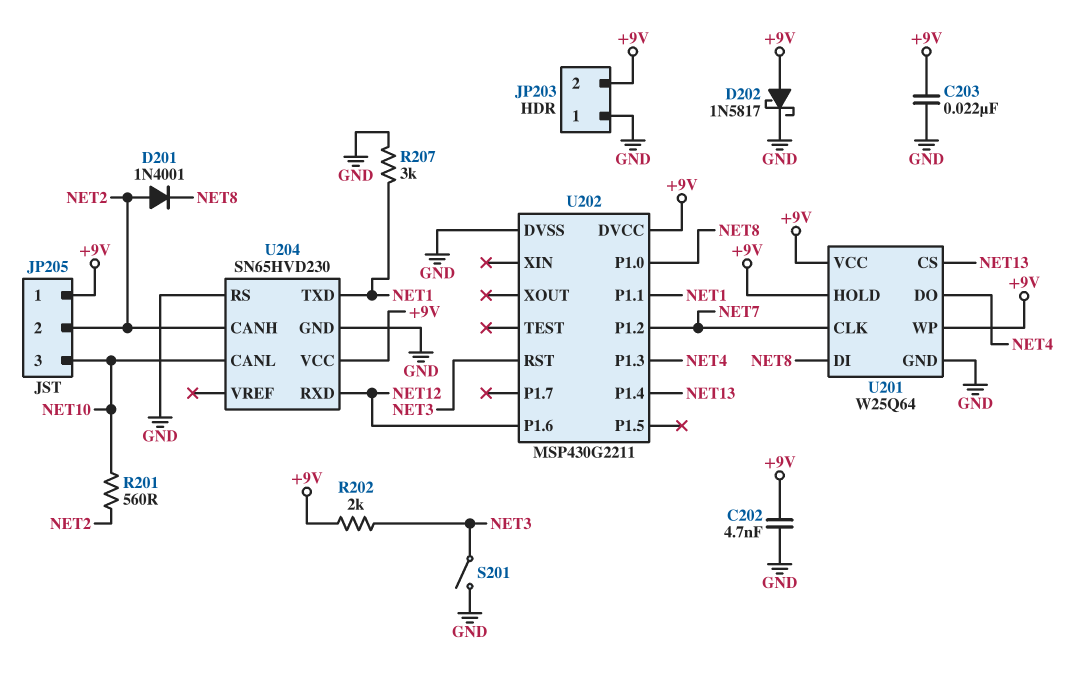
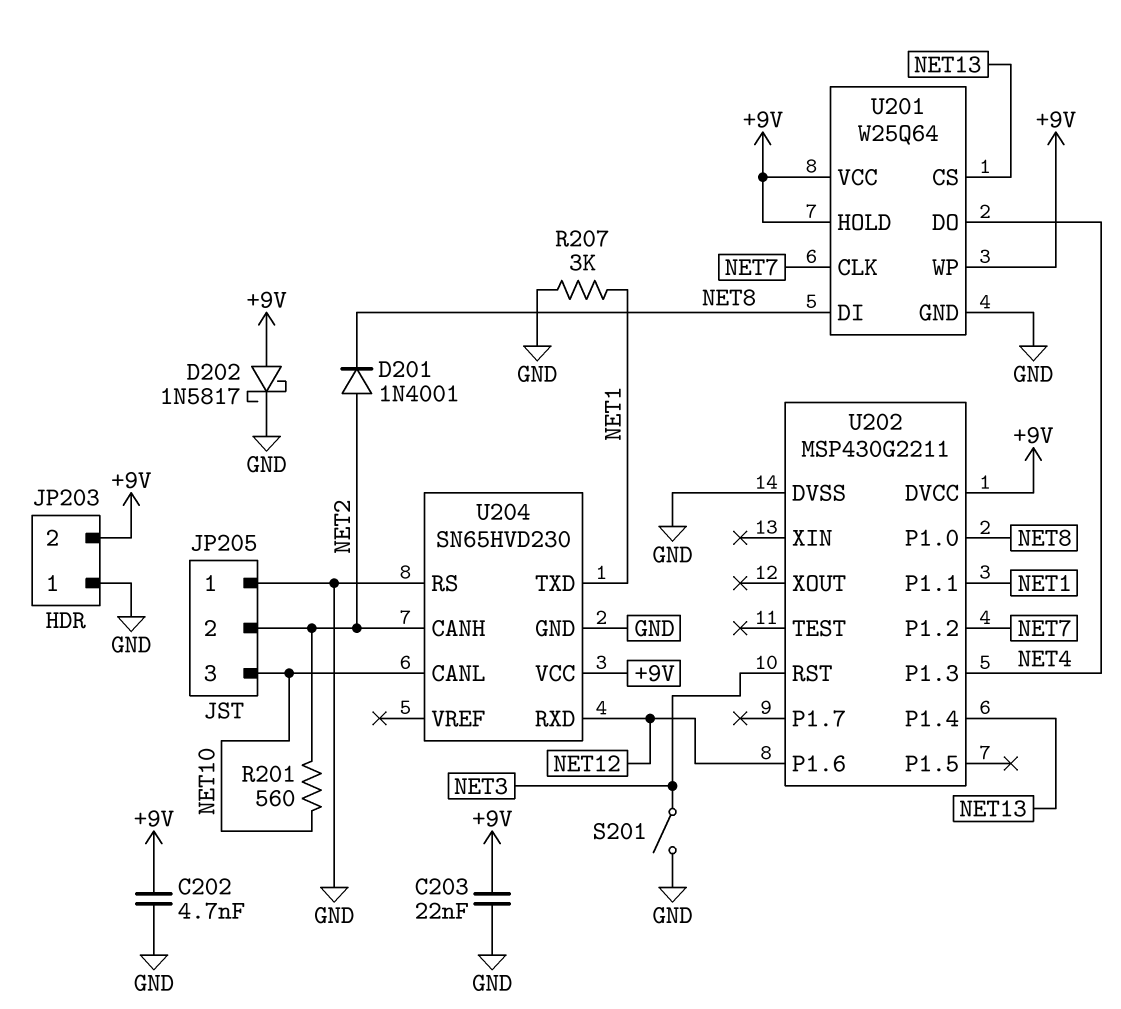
JP205 pin 1: +9V -> GND
R202: 2k (+9V, NET3) -> none

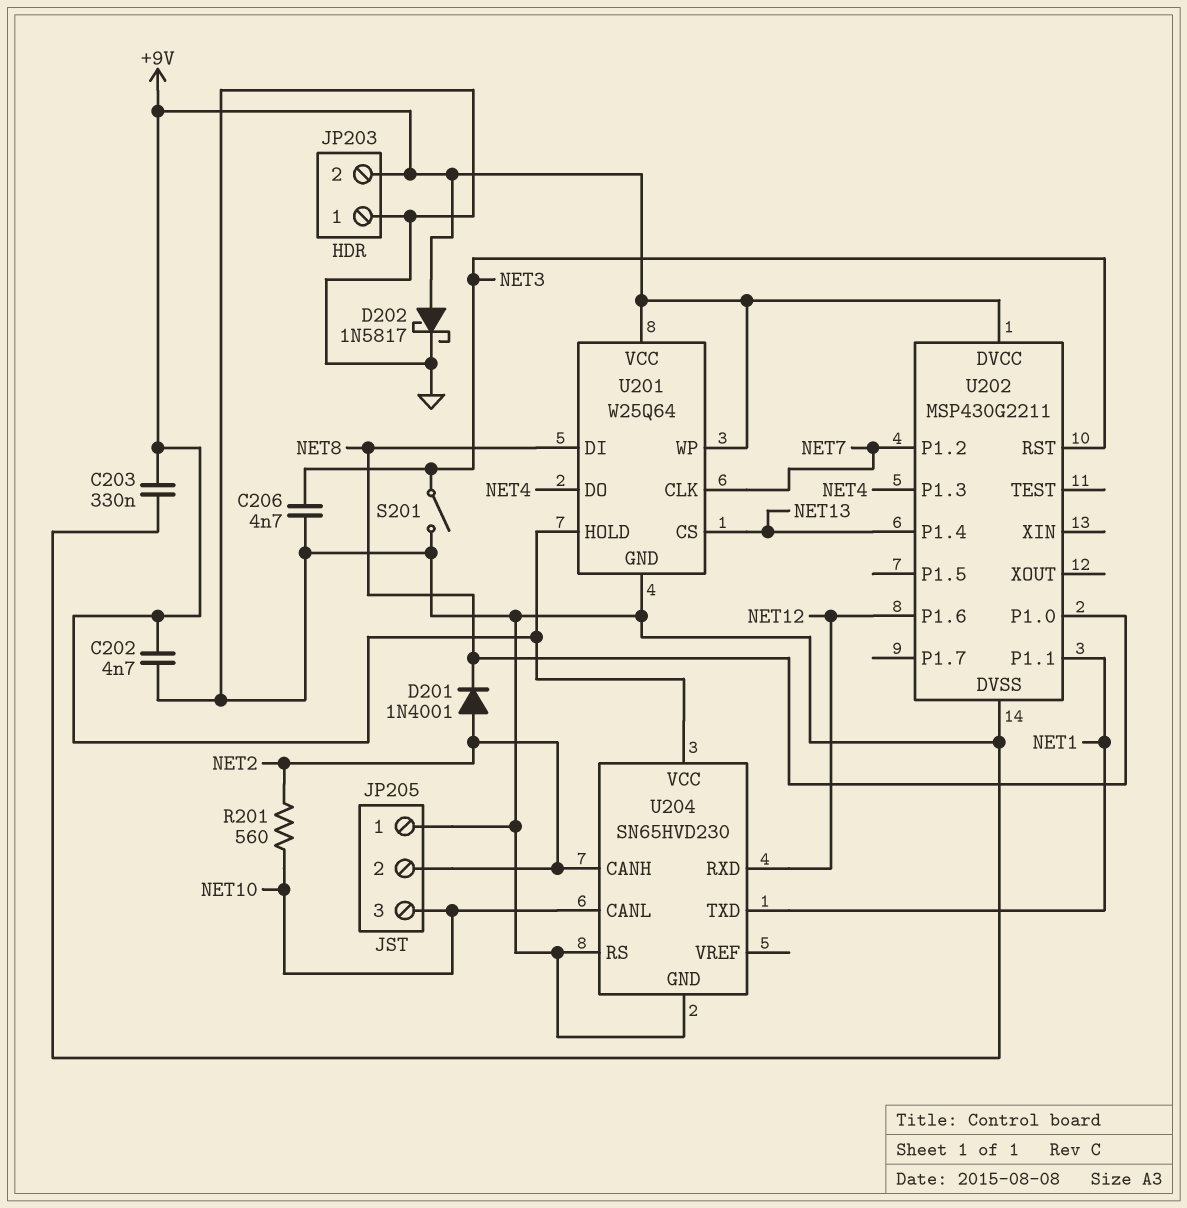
C203: 22nF (+9V, GND) -> 330nF (+9V, GND)
C206: none -> 4.7nF (GND, NET3)
R207: 3k (GND, NET1) -> none

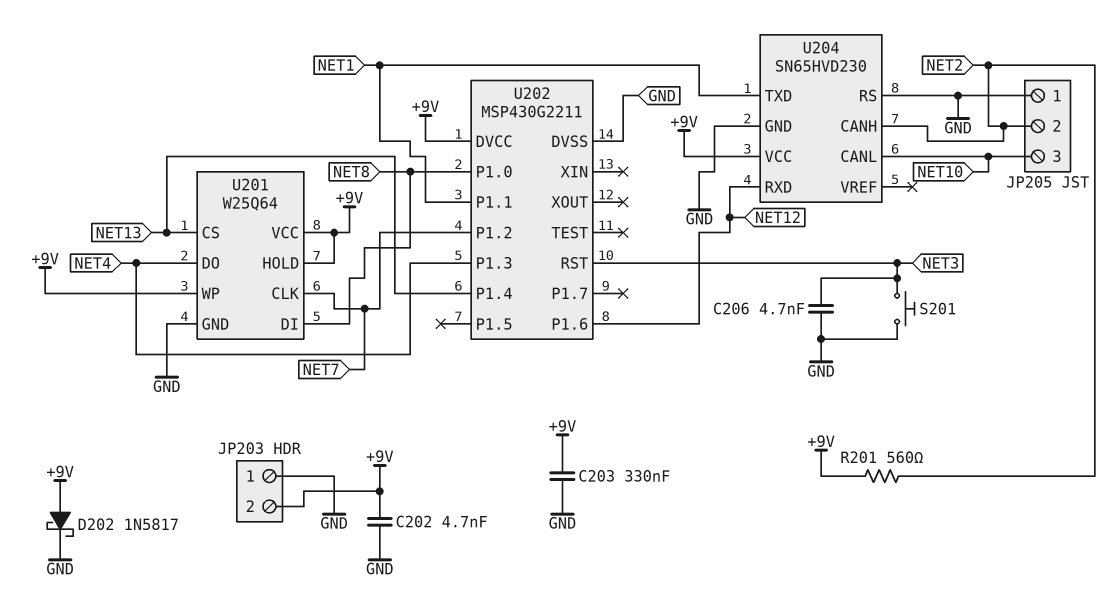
D201: diode 1N4001 (A NET2, K NET8) -> none
R201: 560 (NET2, NET10) -> 560 (+9V, NET2)
S201: switch (GND, NET3) -> button (GND, NET3)

